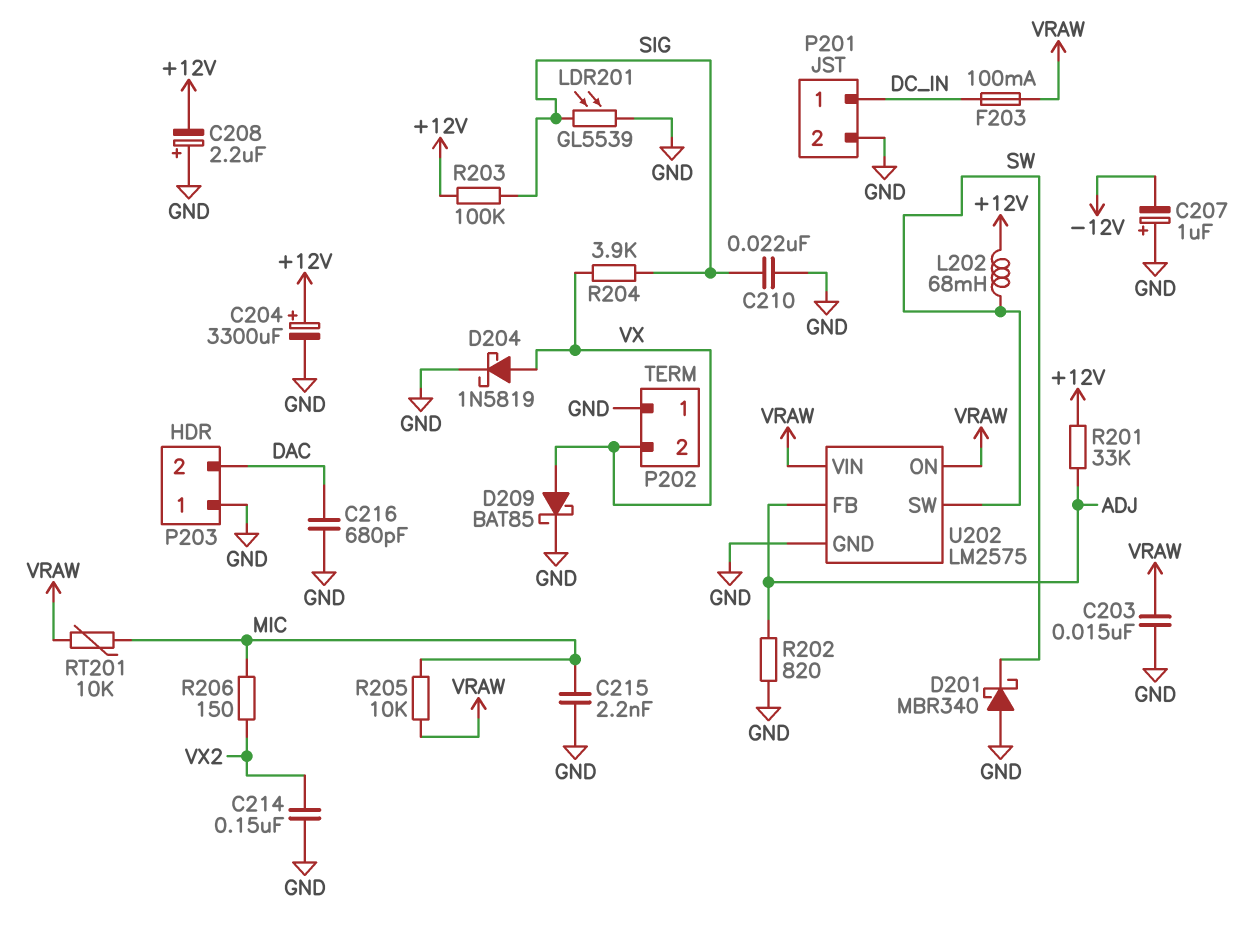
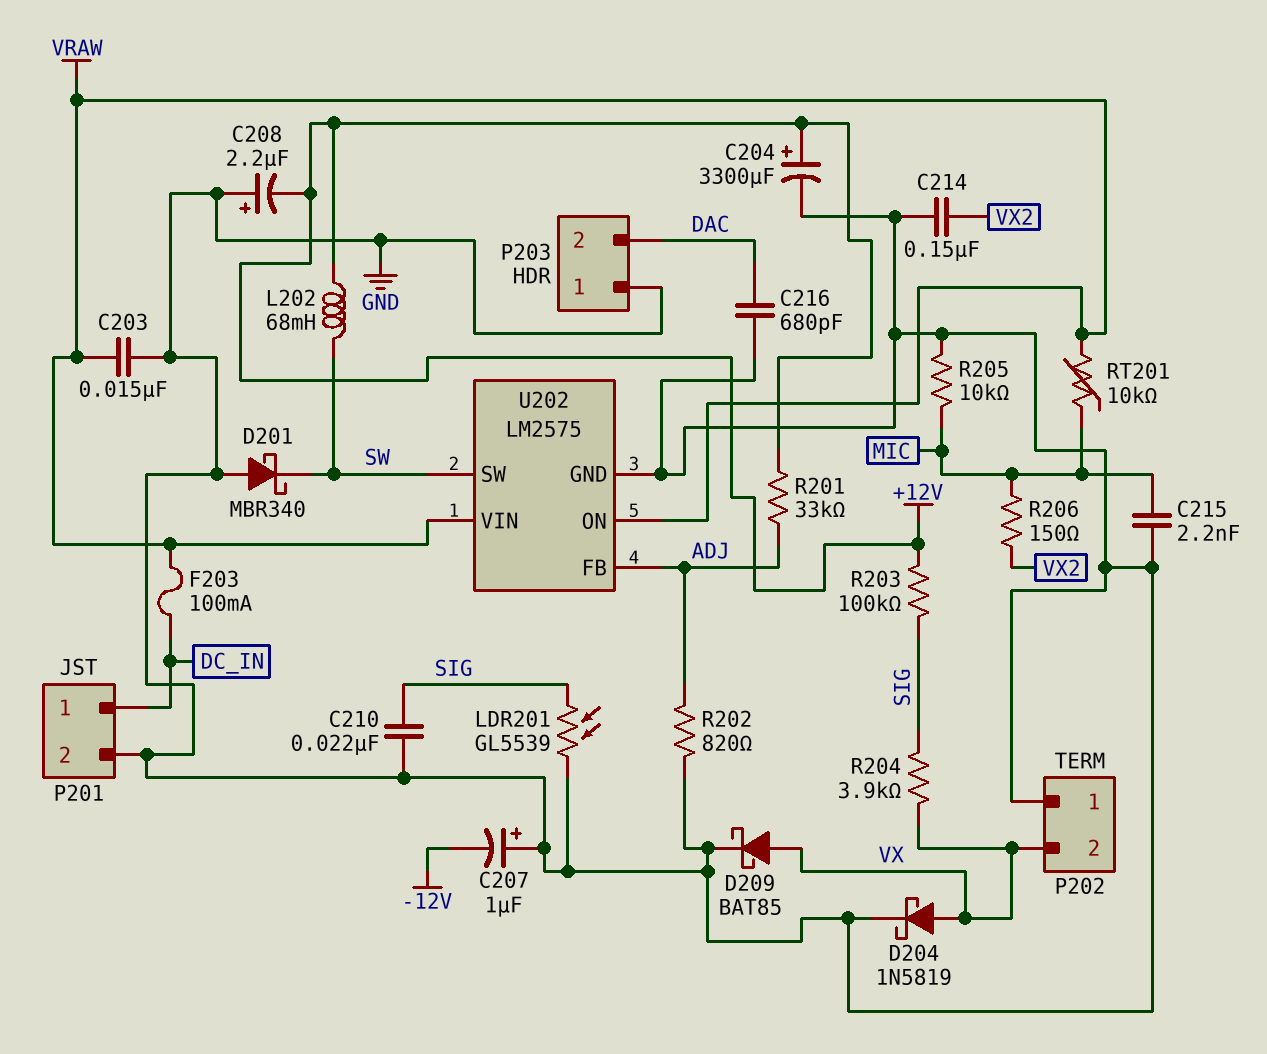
R205: 10k (MIC, VRAW) -> 10k (GND, MIC)

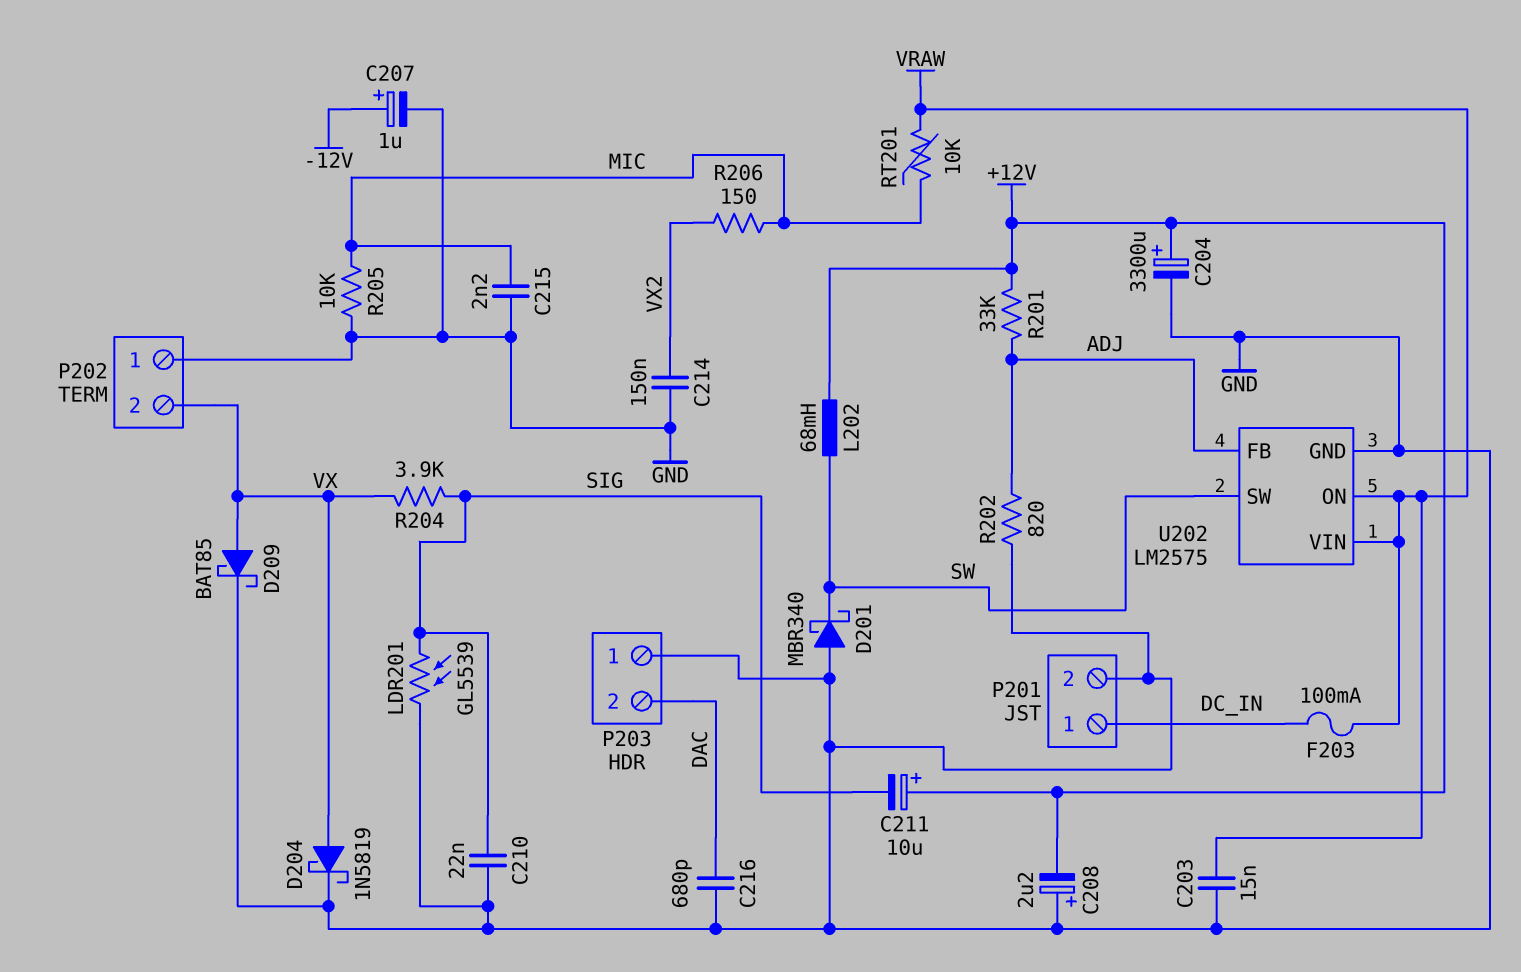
C207: 1uF (plus GND, minus -12V) -> 1uF (plus -12V, minus GND)
C211: none -> 10uF (plus +12V, minus SIG)
R203: 100k (+12V, SIG) -> none

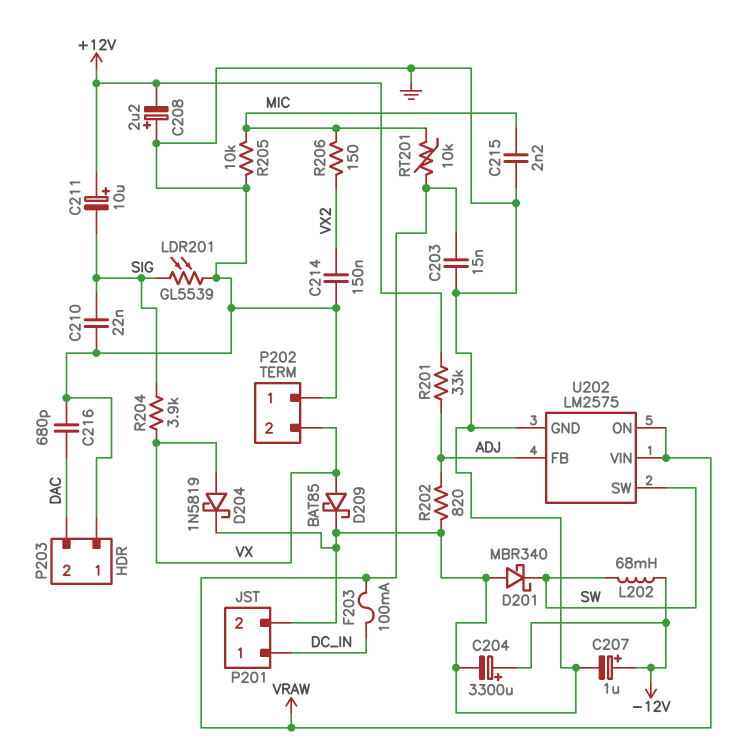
C204: 3300uF (plus +12V, minus GND) -> 3300uF (plus -12V, minus GND)
L202: 68mH (+12V, SW) -> 68mH (-12V, SW)

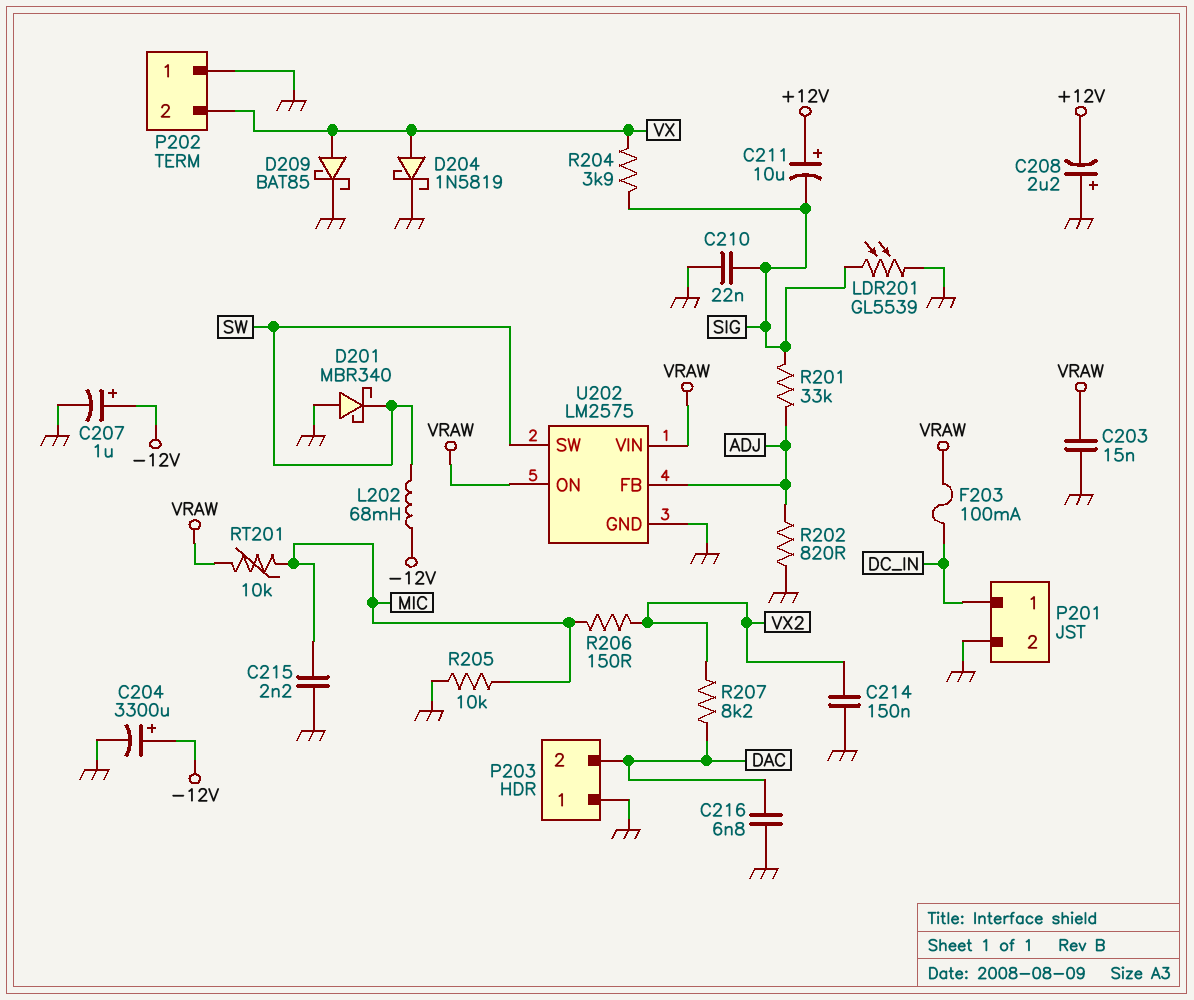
C216: 680pF (DAC, GND) -> 6.8nF (DAC, GND)
R201: 33k (+12V, ADJ) -> 33k (ADJ, SIG)
R207: none -> 8.2k (DAC, VX2)

